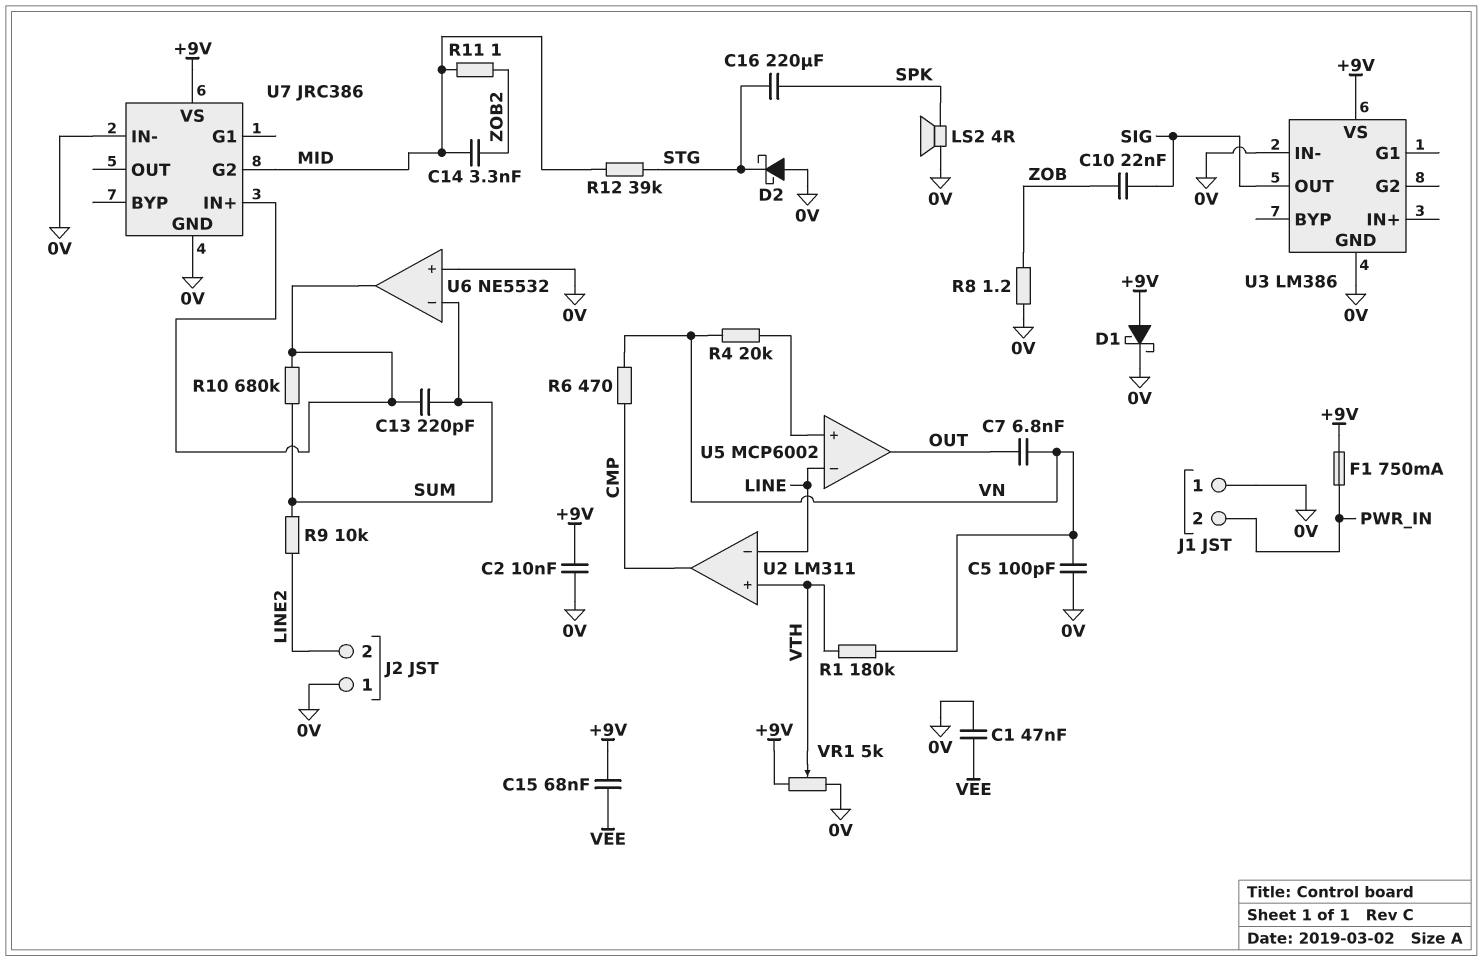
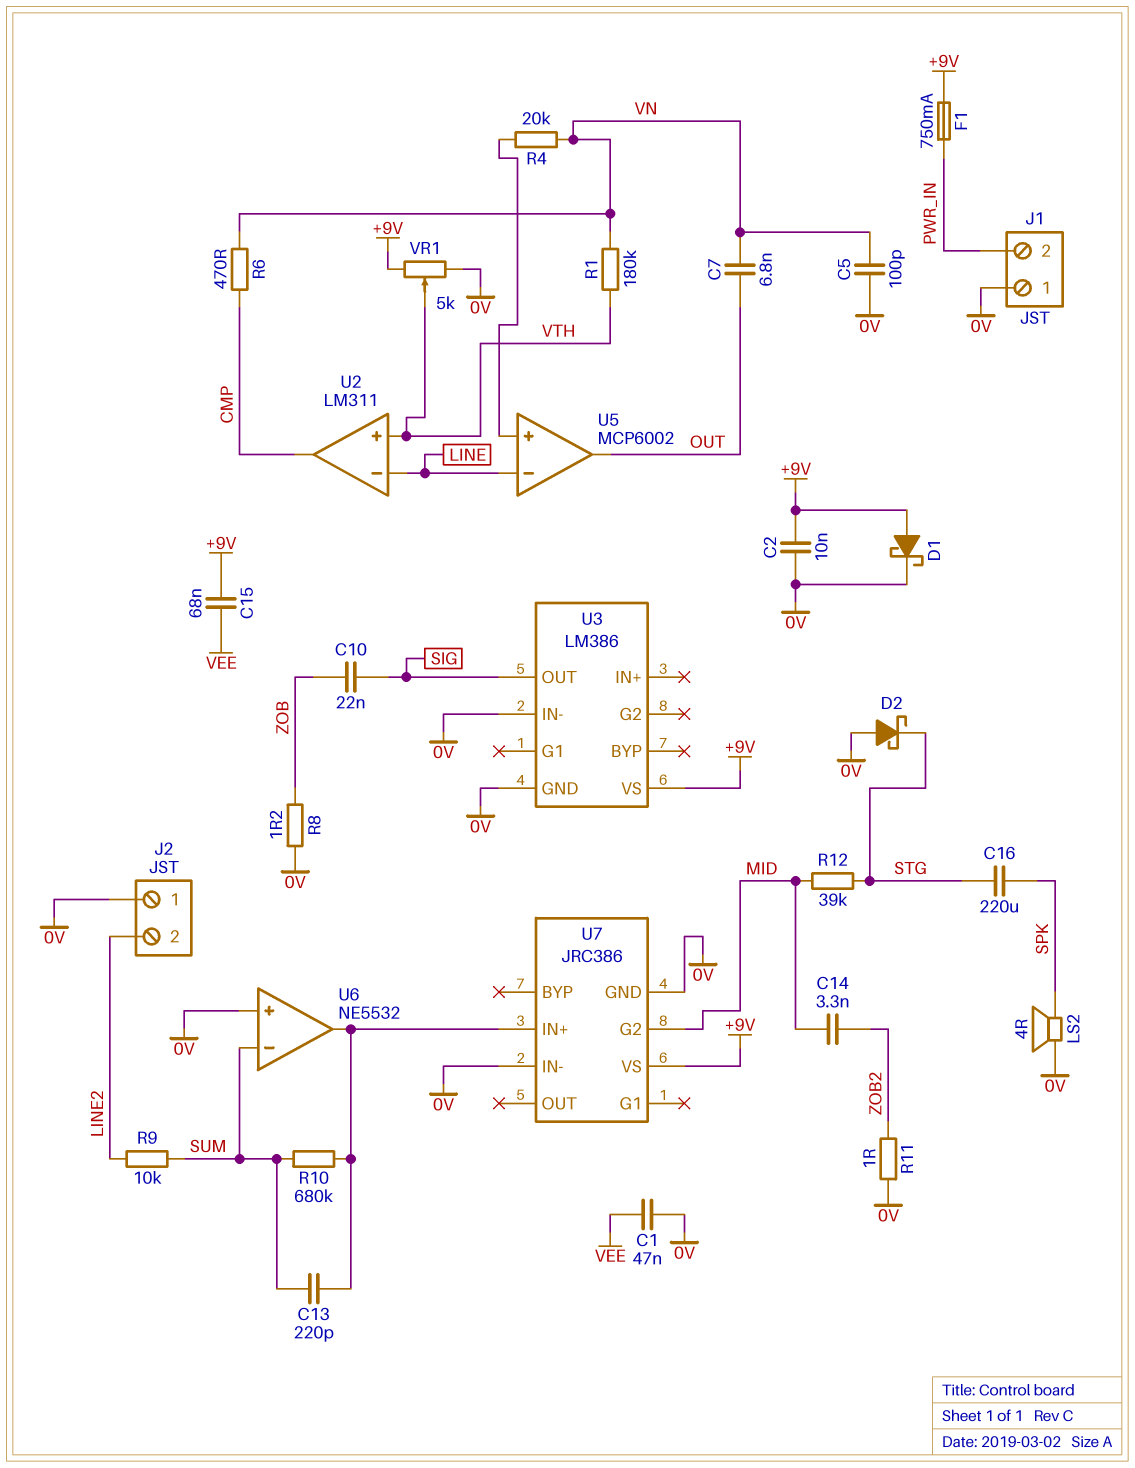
R11: 1 (MID, ZOB2) -> 1 (0V, ZOB2)

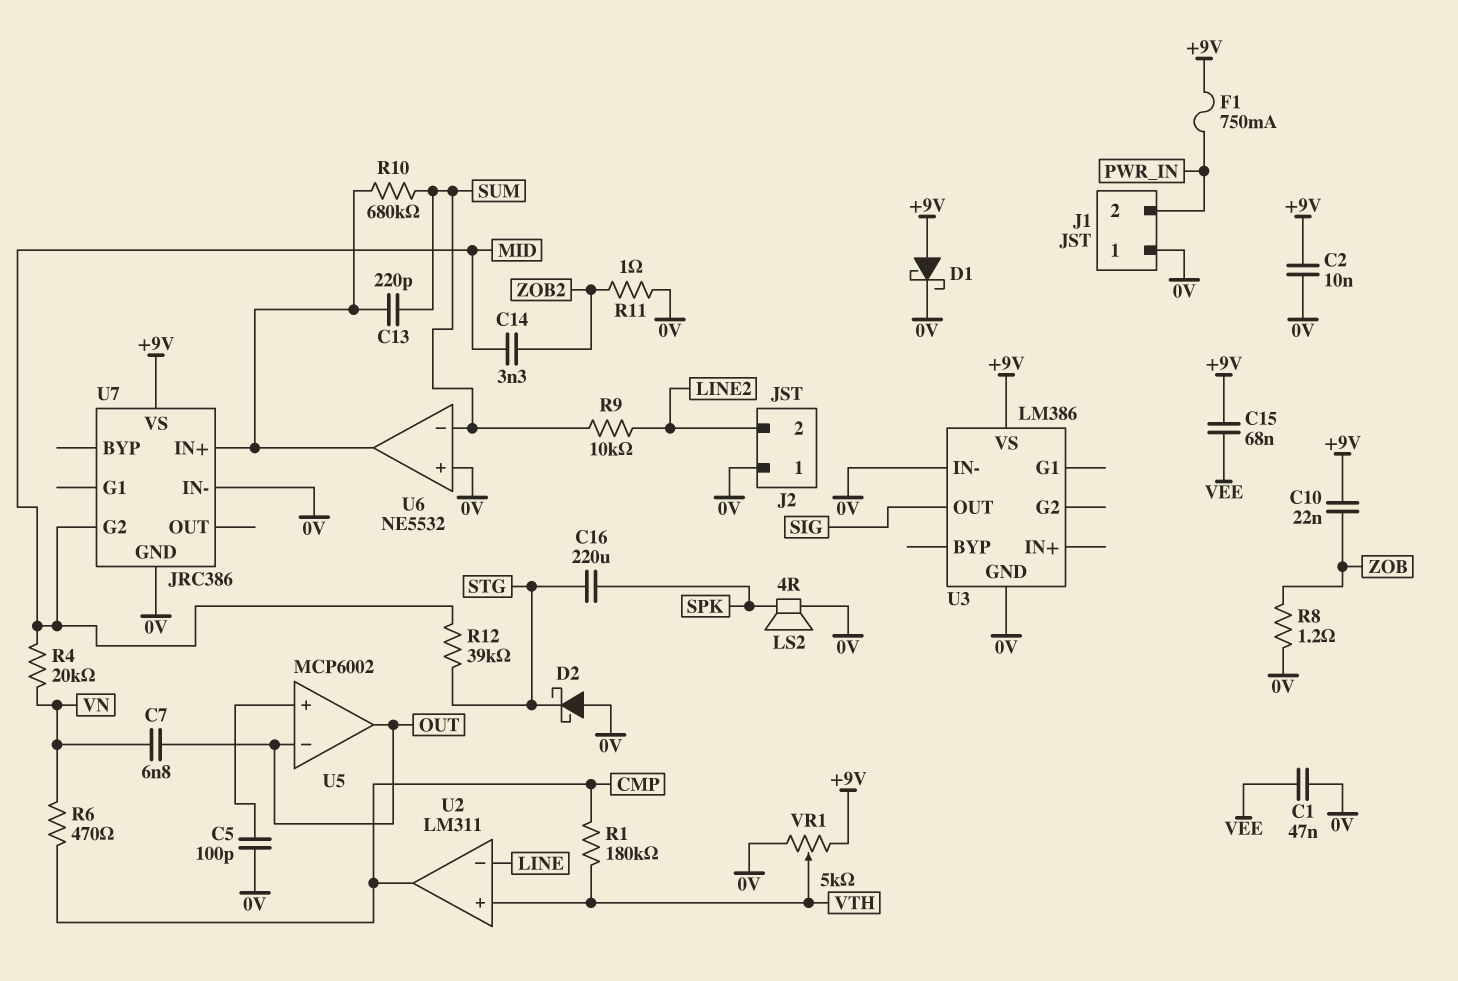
C5: 100pF (0V, VN) -> 100pF (0V, U5/in+)
C10: 22nF (SIG, ZOB) -> 22nF (+9V, ZOB)
R1: 180k (VN, VTH) -> 180k (CMP, VTH)
R4: 20k (U5/in+, VN) -> 20k (MID, VN)
U5 pin in-: LINE -> OUT

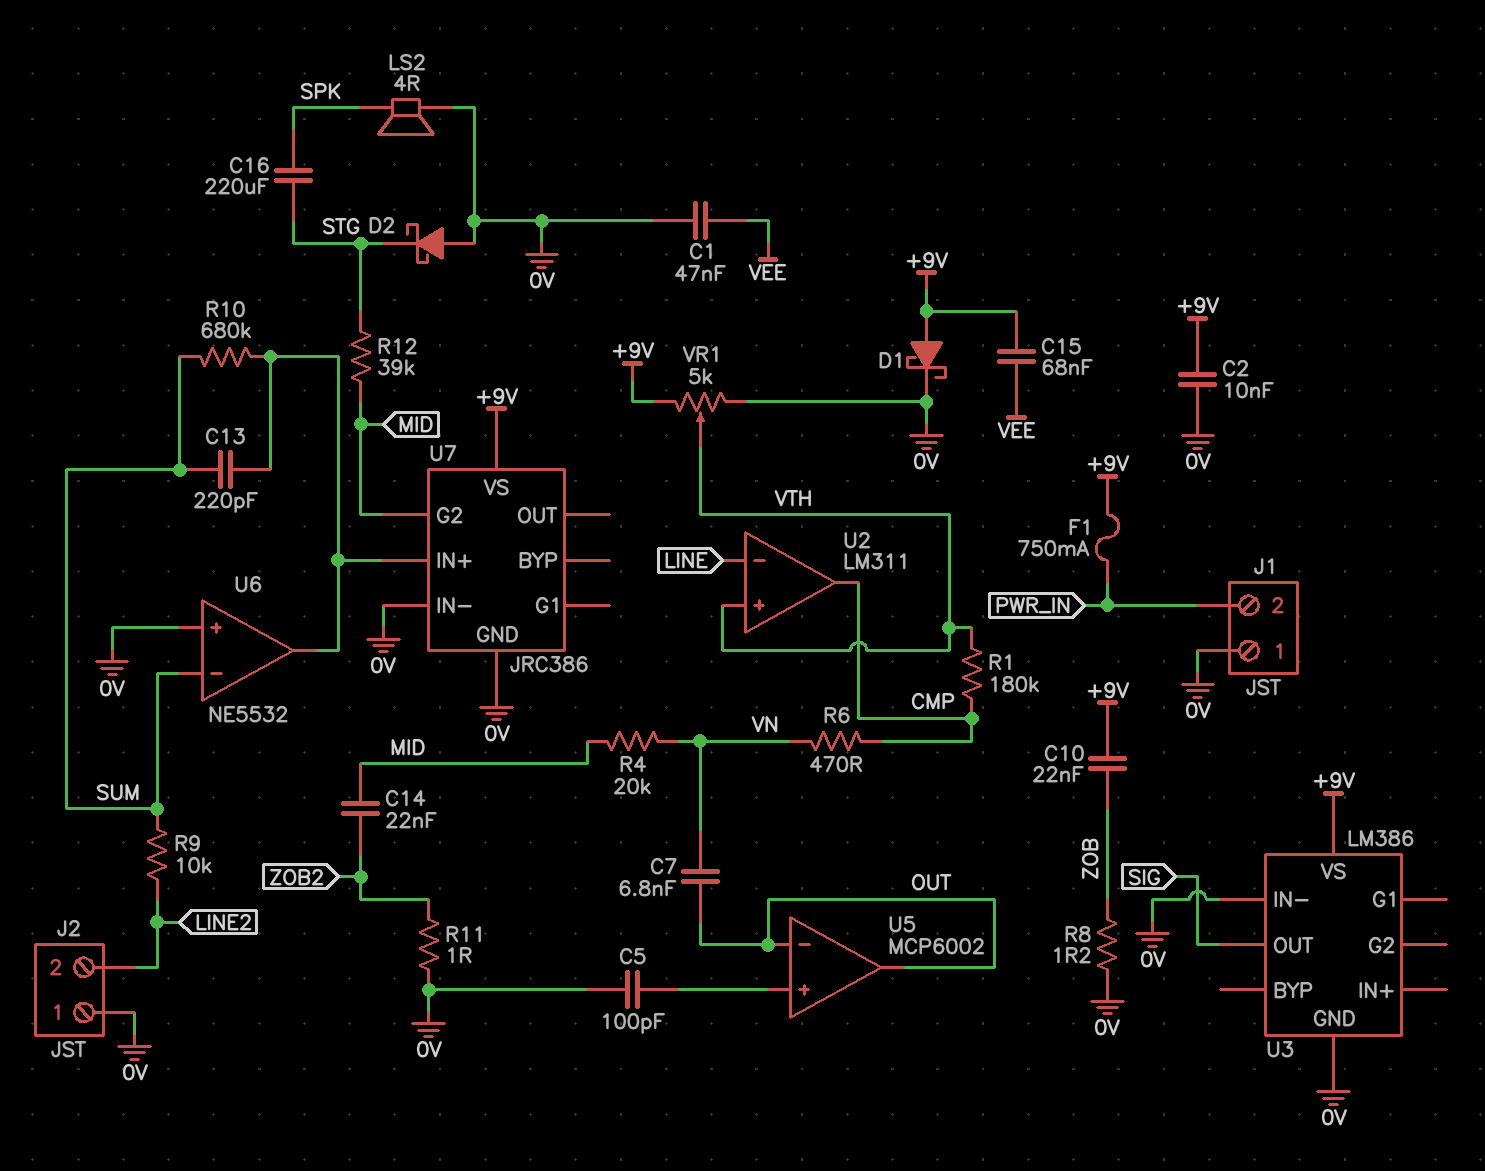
C14: 3.3nF (MID, ZOB2) -> 22nF (MID, ZOB2)

